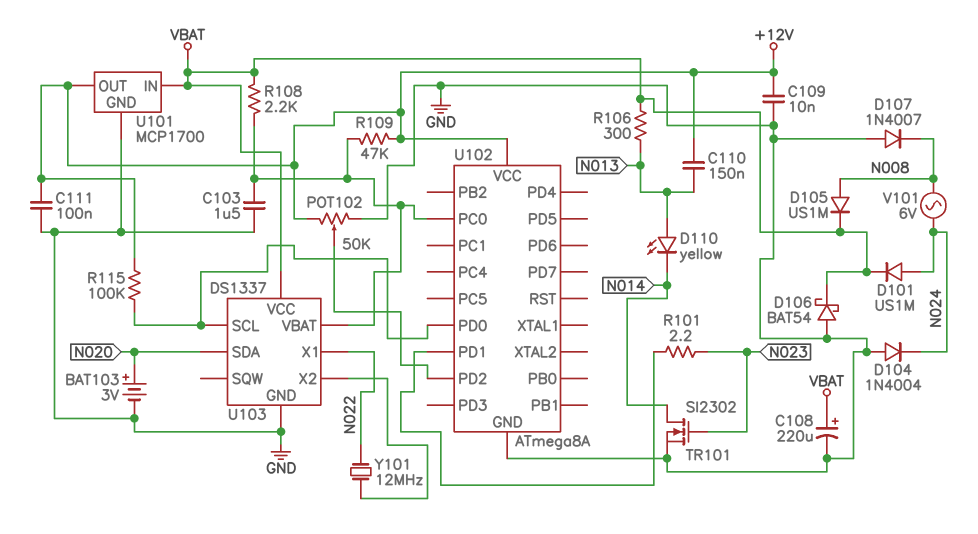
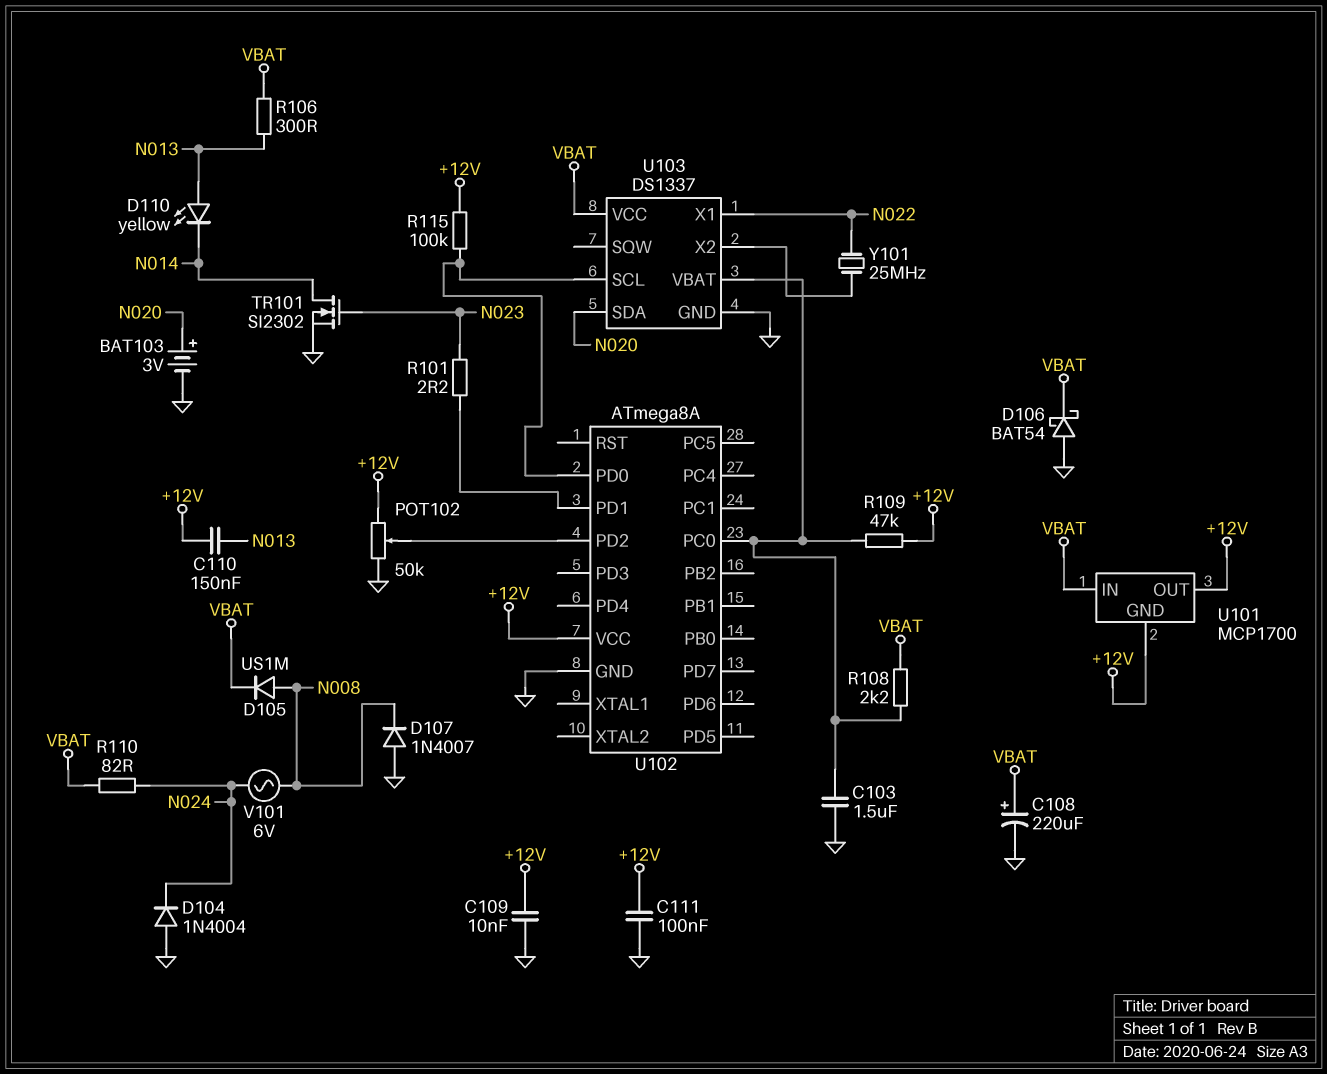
D101: diode US1M (A N024, K VBAT) -> none
R110: none -> 82 (N024, VBAT)
U101 pin GND: GND -> +12V
Y101: 12MHz (N022, U103/X2) -> 25MHz (N022, U103/X2)

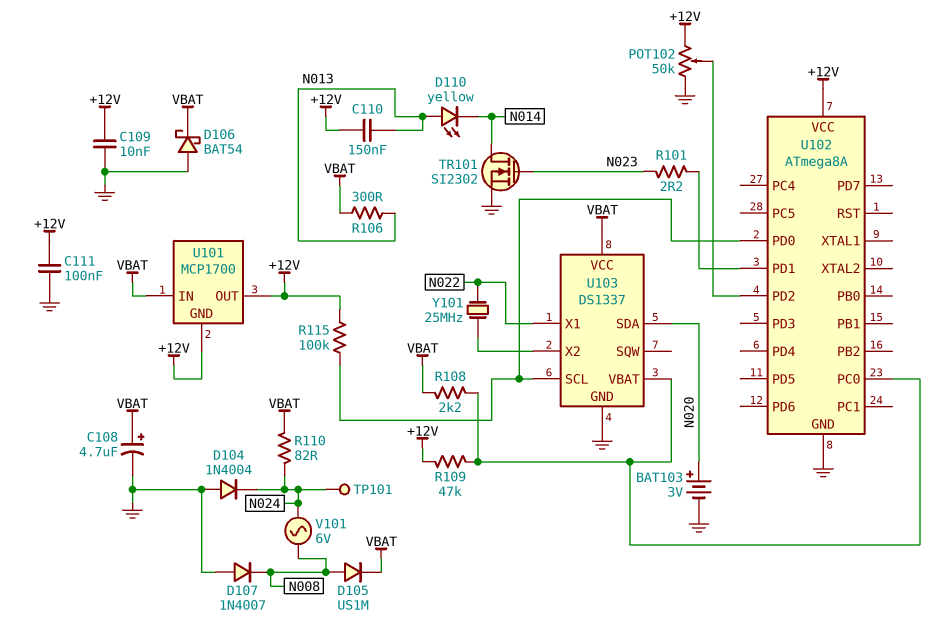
C103: 1.5uF (GND, U102/PC0) -> none
C108: 220uF (plus VBAT, minus GND) -> 4.7uF (plus VBAT, minus GND)
TP101: none -> test point (N024)

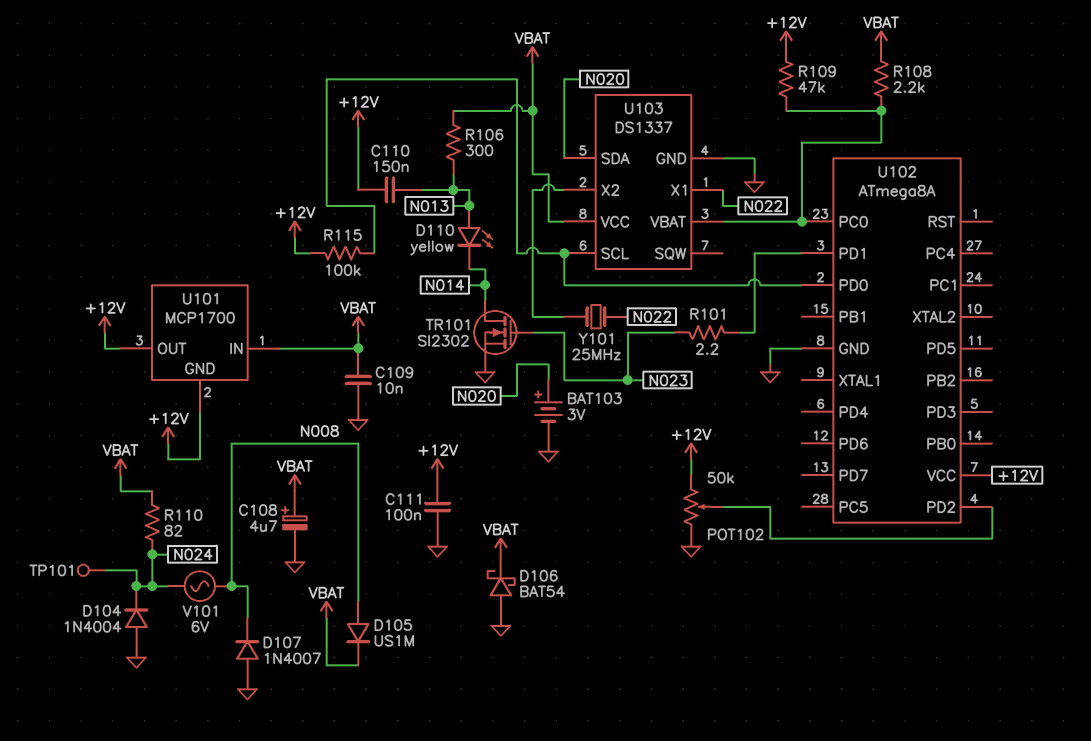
C109: 10nF (+12V, GND) -> 10nF (GND, VBAT)

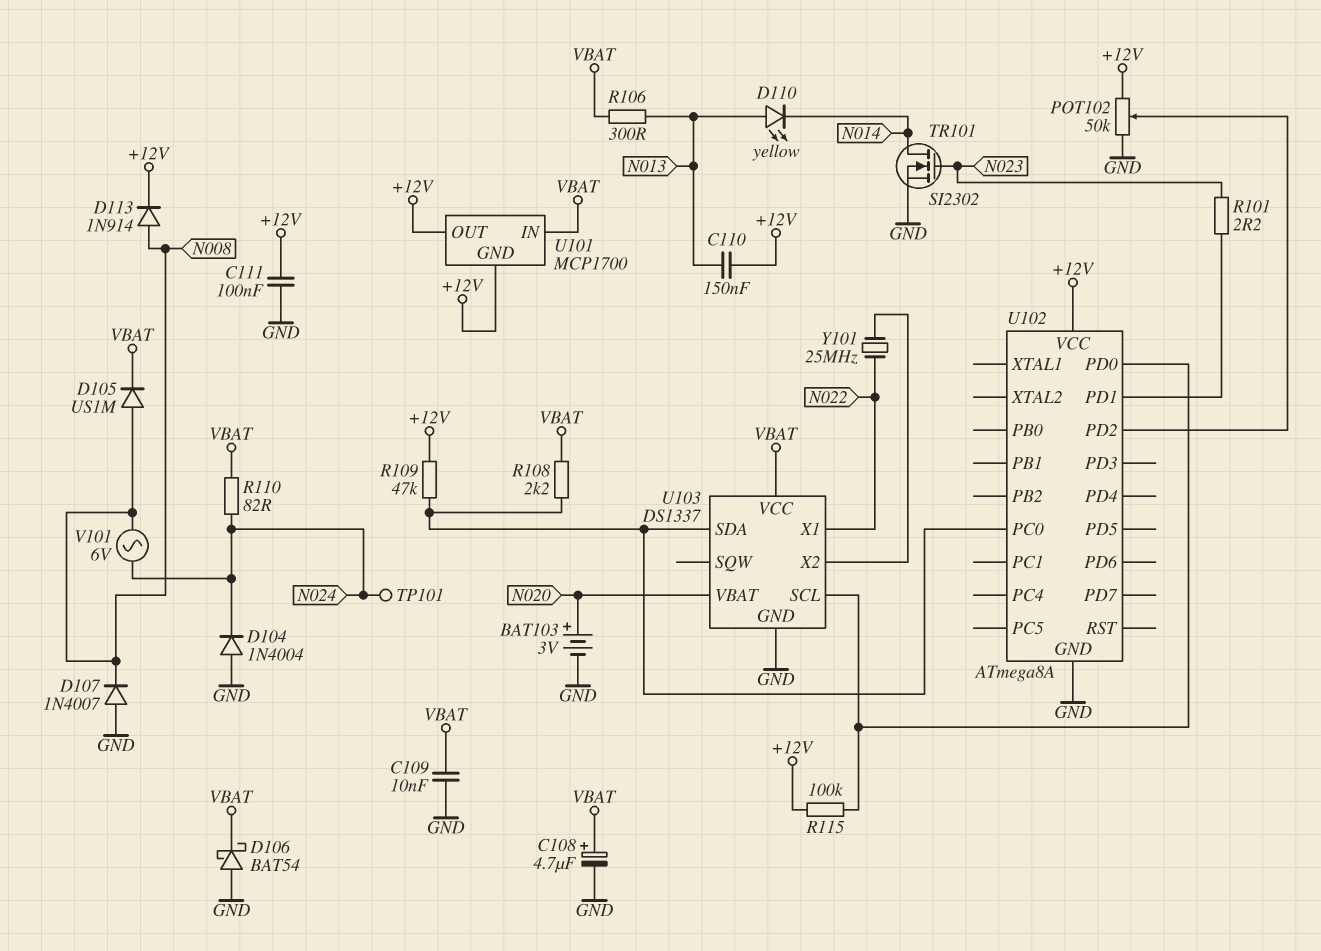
D113: none -> diode 1N914 (A N008, K +12V)
U103 pin SDA: N020 -> U102/PC0
U103 pin VBAT: U102/PC0 -> N020

